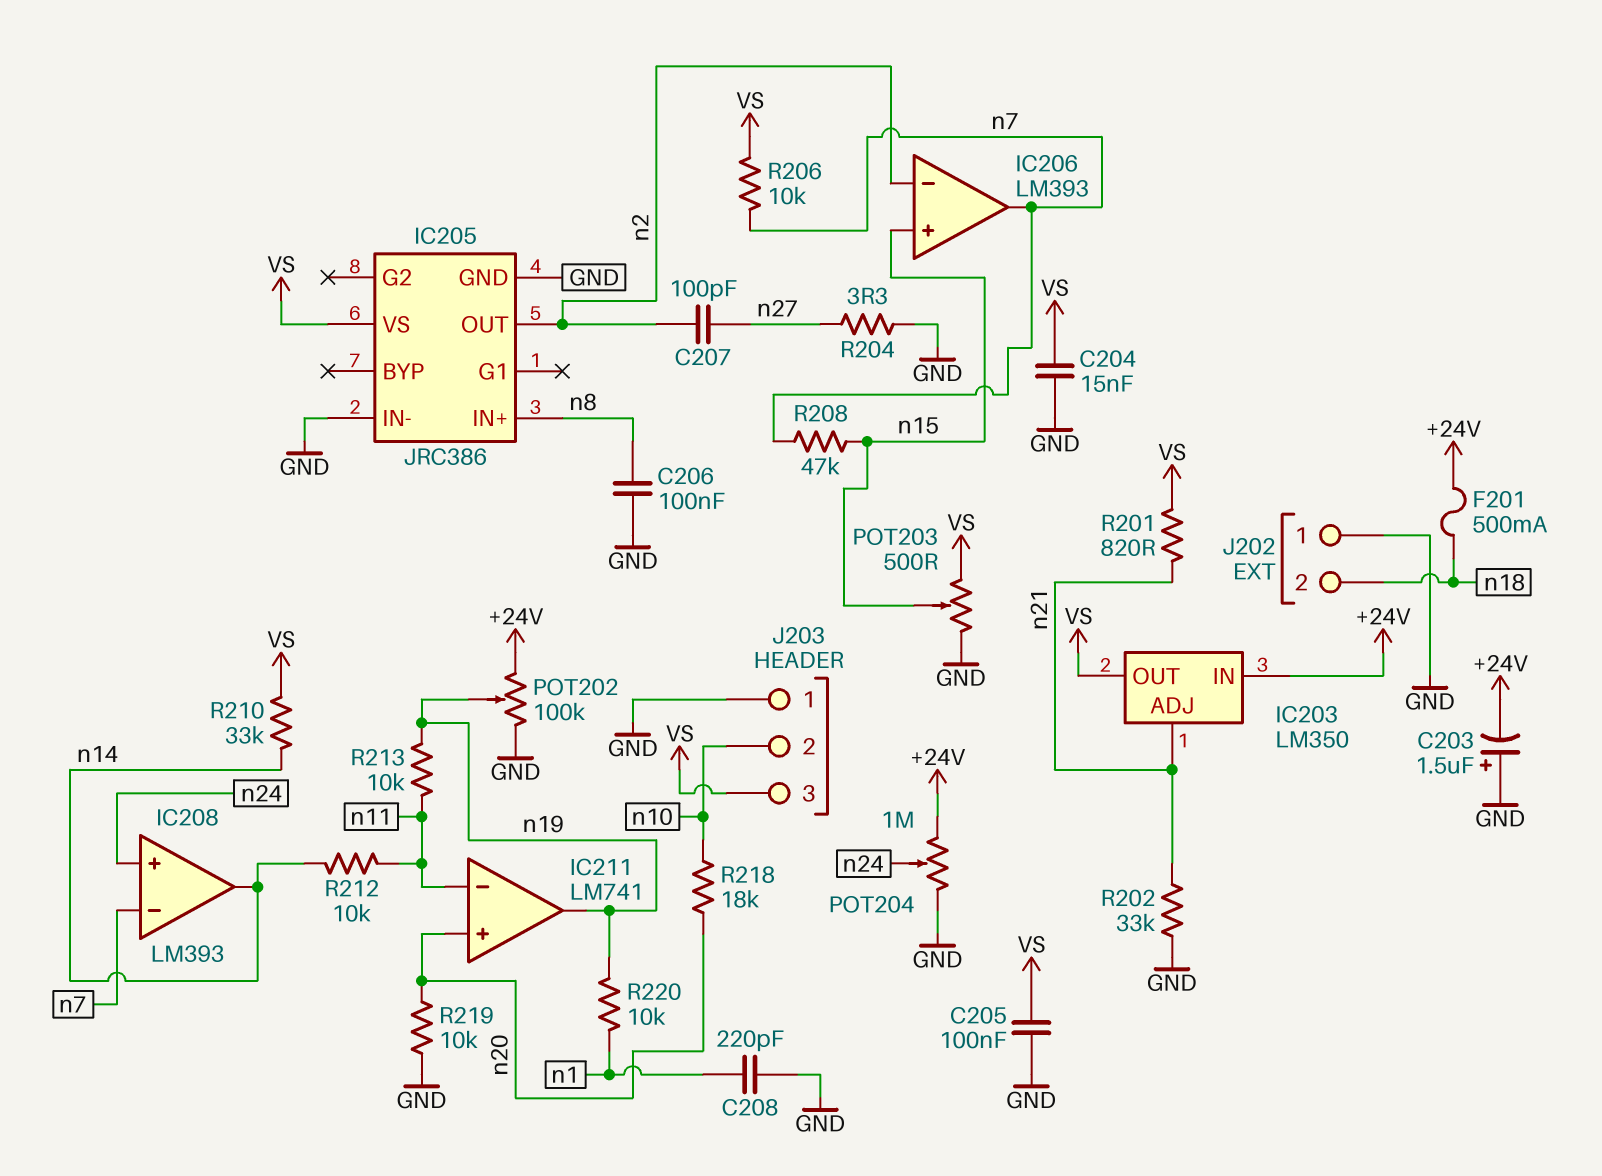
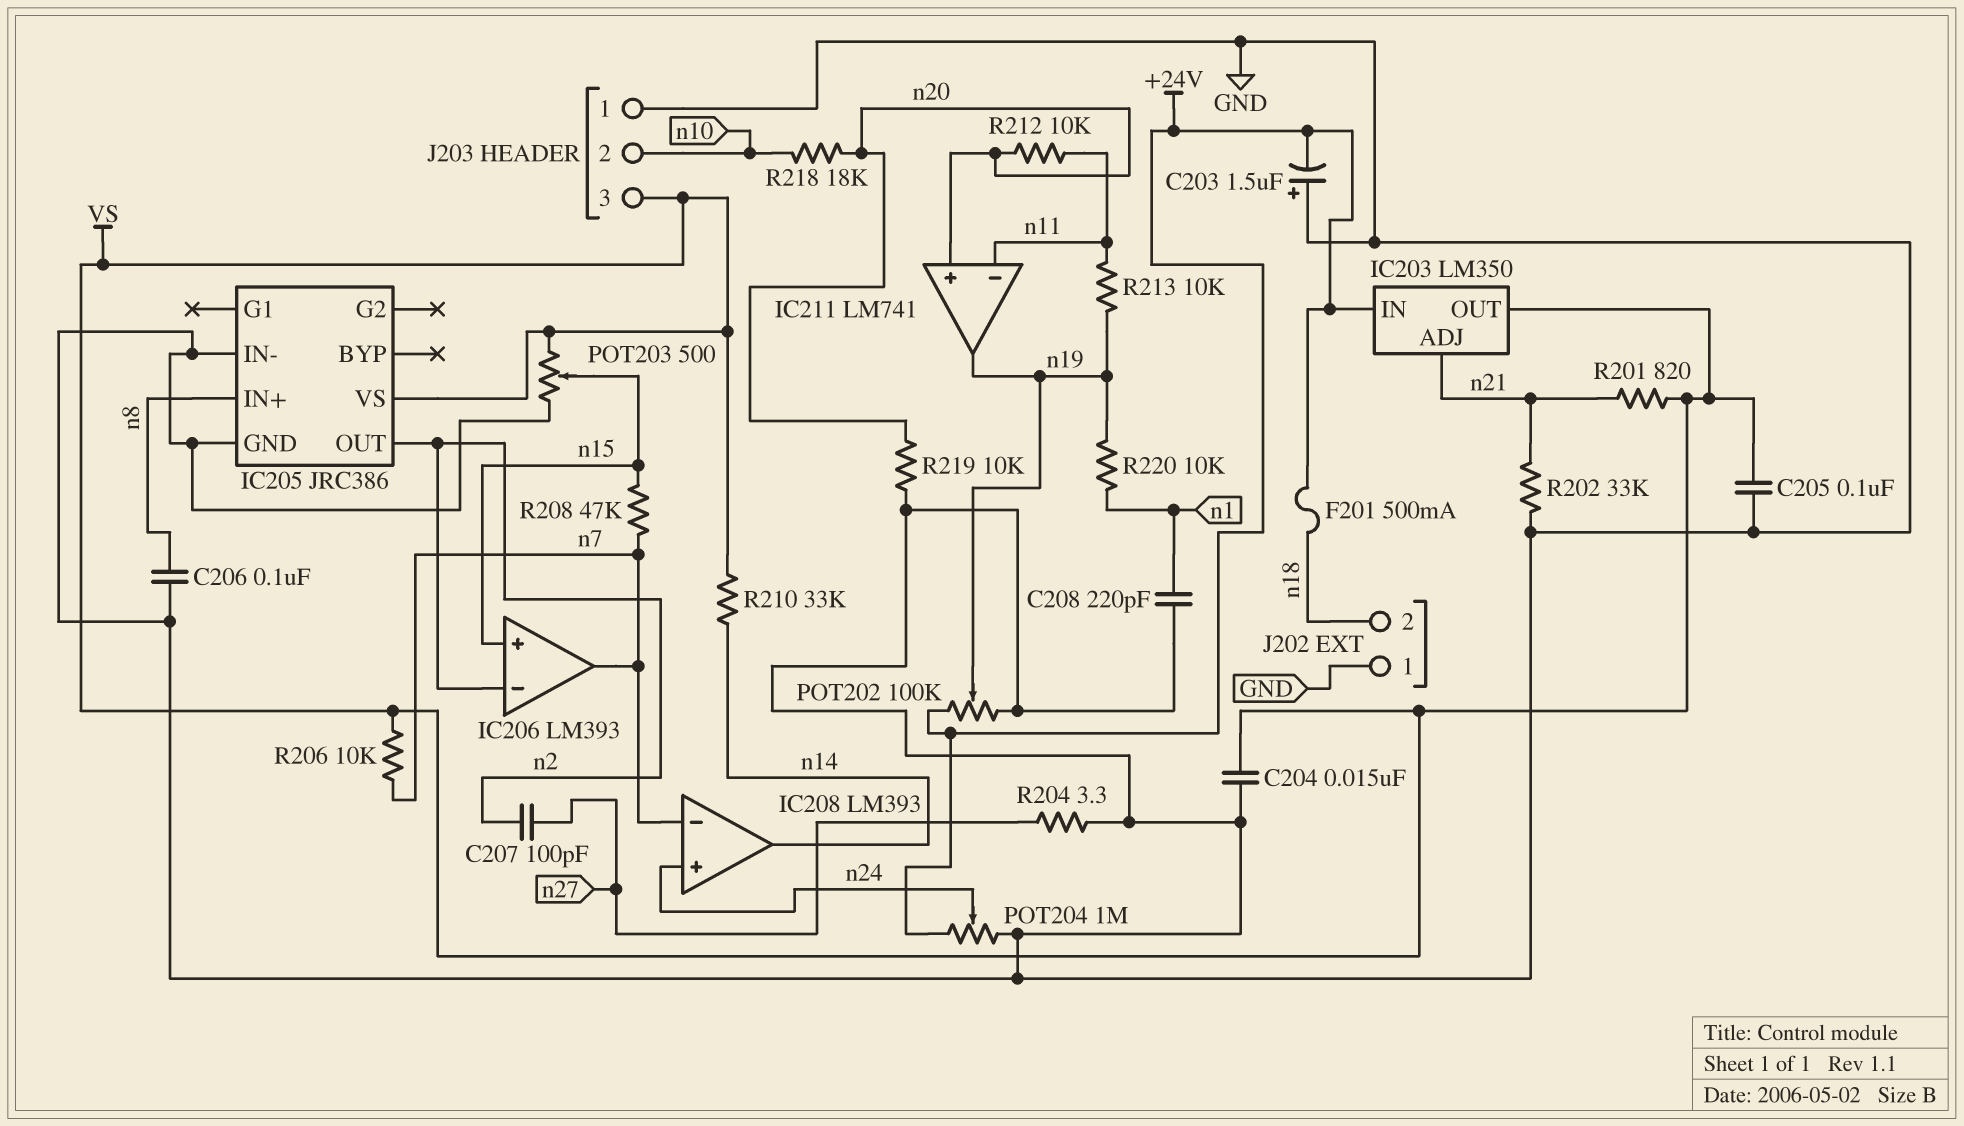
R212: 10k (n11, n14) -> 10k (n11, n20)

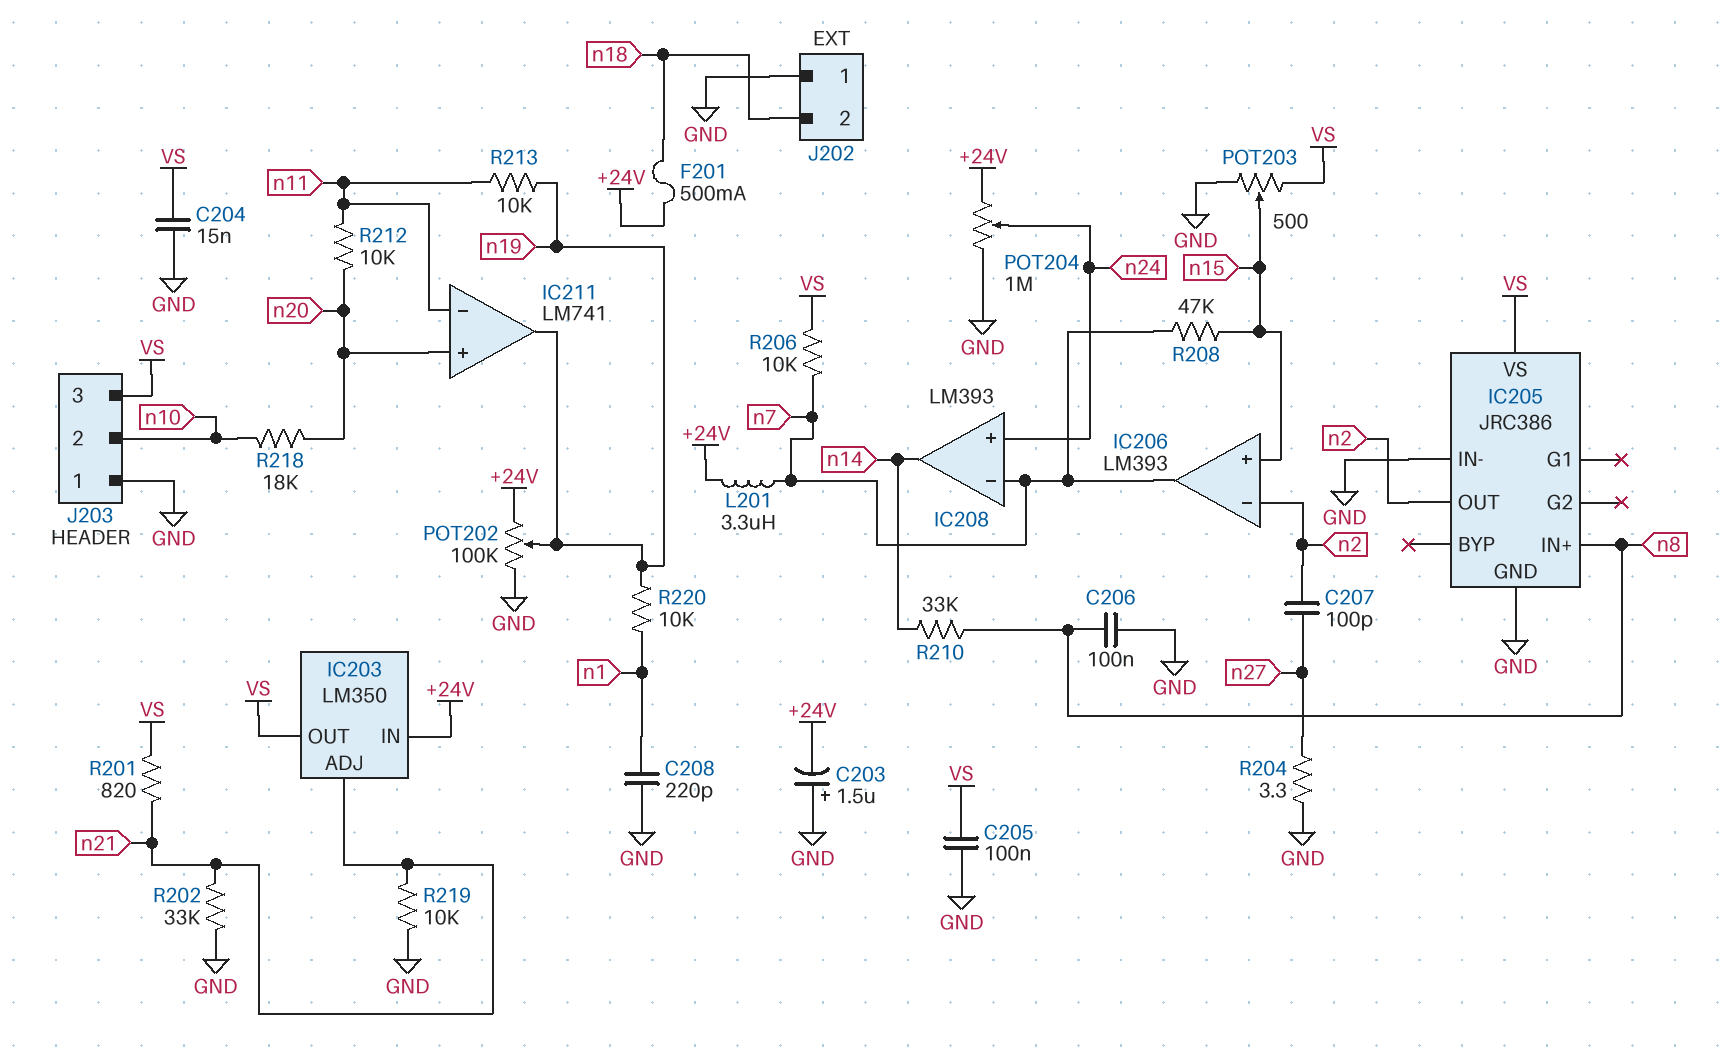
L201: none -> 3.3uH (+24V, n7)
R210: 33k (VS, n14) -> 33k (n8, n14)
R219: 10k (GND, n20) -> 10k (GND, n21)

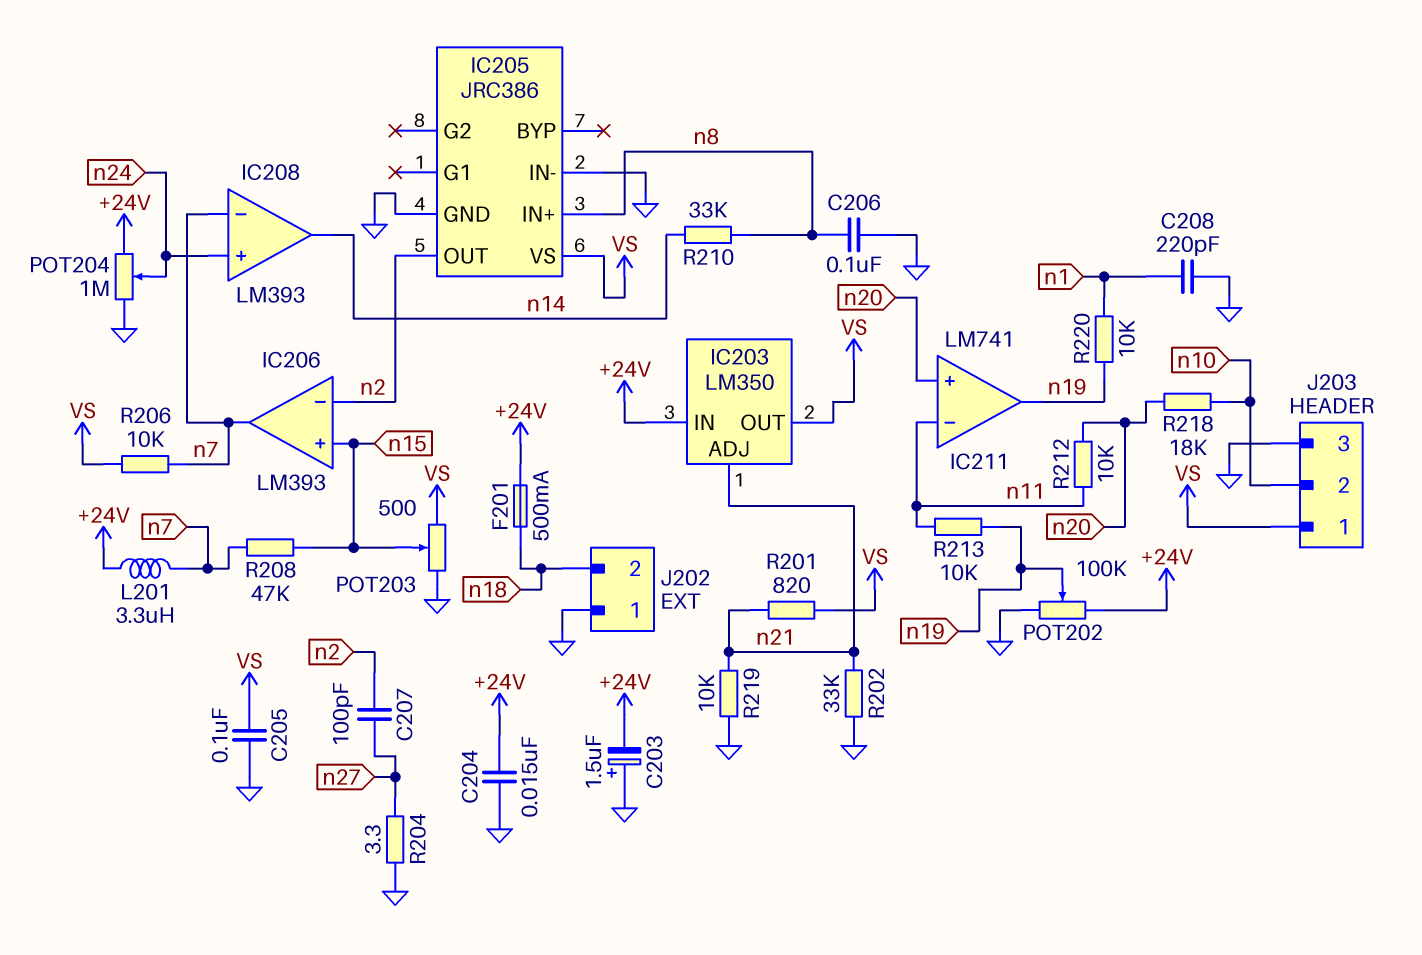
C204: 15nF (GND, VS) -> 15nF (+24V, GND)
J203 pin 1: GND -> VS
J203 pin 3: VS -> GND

